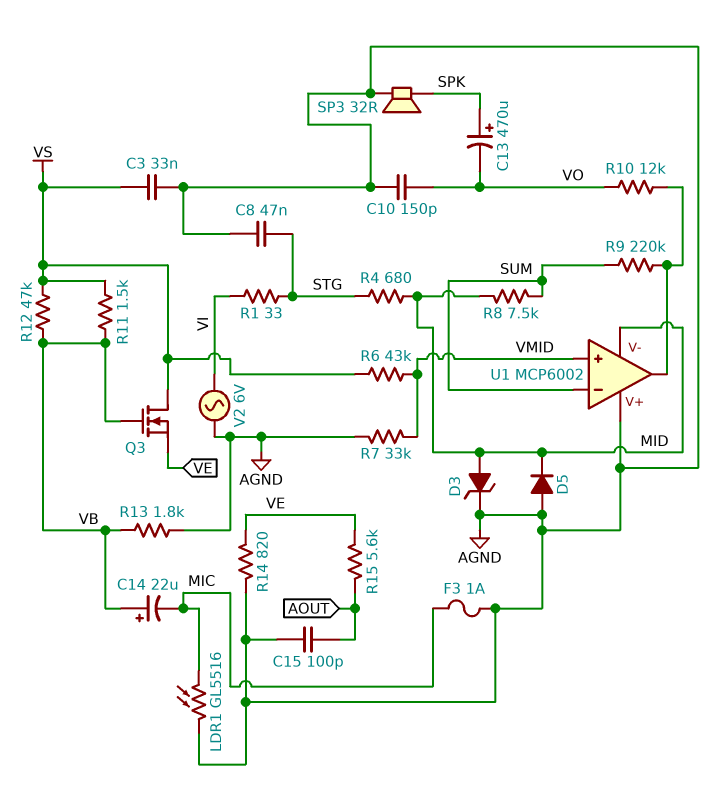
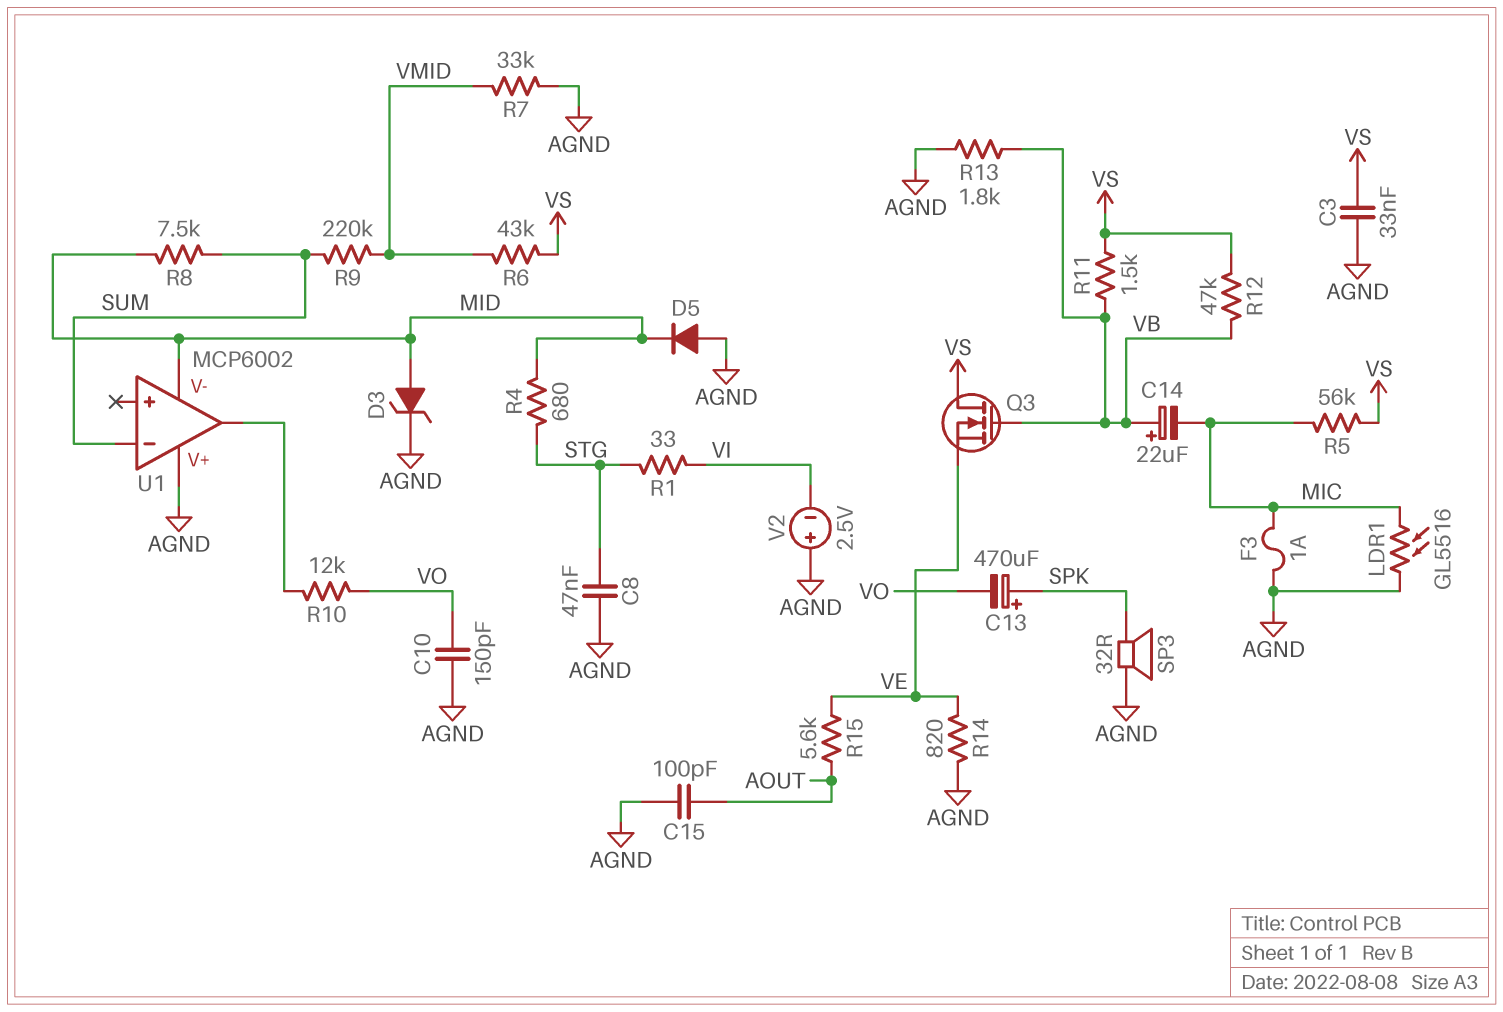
R5: none -> 56k (MIC, VS)
R9: 220k (SUM, U1/out) -> 220k (SUM, VMID)
U1 pin in+: VMID -> none
V2: AC 6V (AGND, VI) -> 2.5V (plus AGND, minus VI)

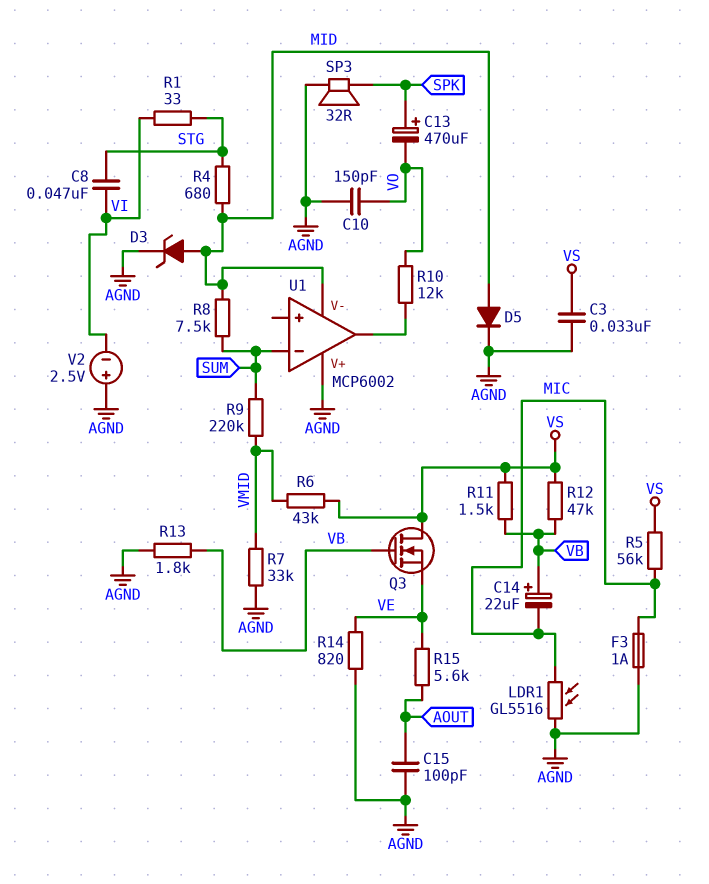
C8: 47nF (AGND, STG) -> 47nF (STG, VI)
D5: diode (A AGND, K MID) -> diode (A MID, K AGND)

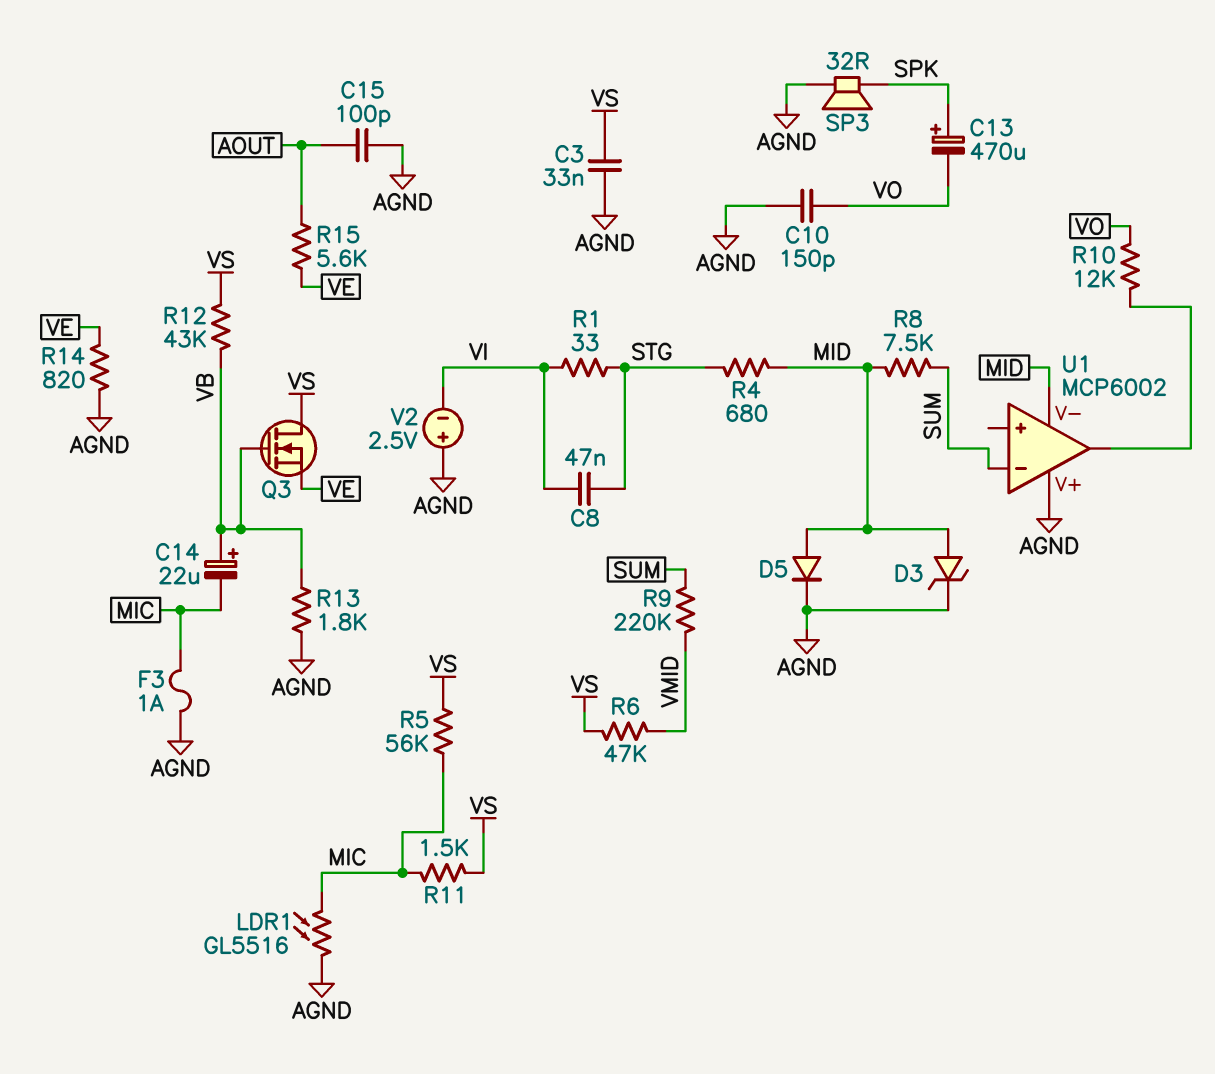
R6: 43k (VMID, VS) -> 47k (VMID, VS)
R7: 33k (AGND, VMID) -> none
R11: 1.5k (VB, VS) -> 1.5k (MIC, VS)
R12: 47k (VB, VS) -> 43k (VB, VS)

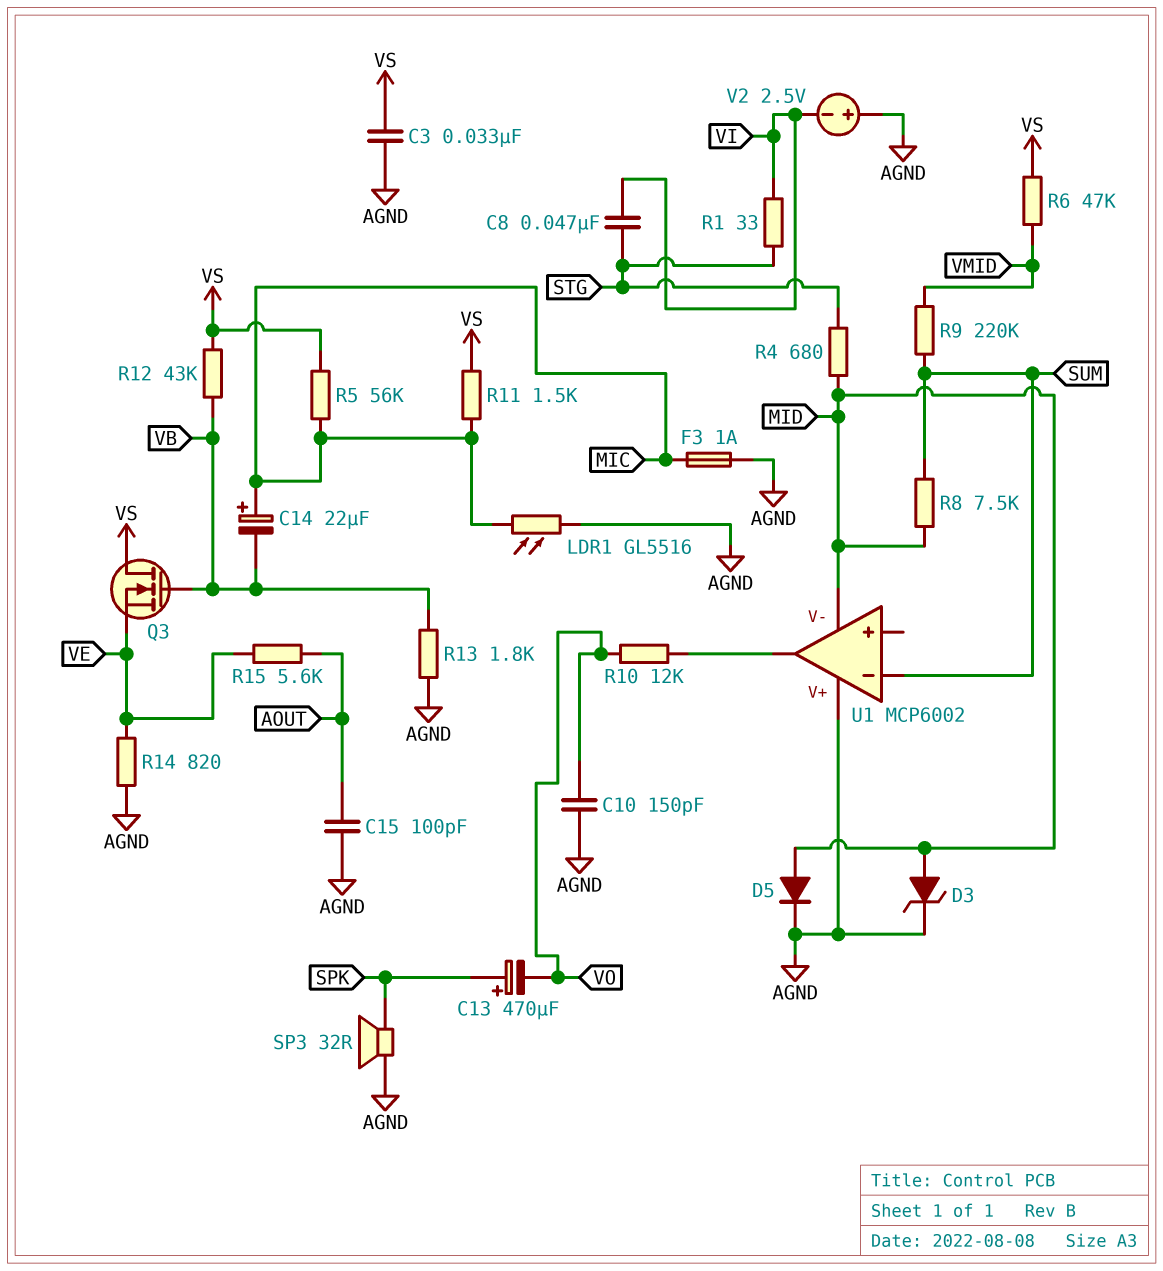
C14: 22uF (plus VB, minus MIC) -> 22uF (plus MIC, minus VB)

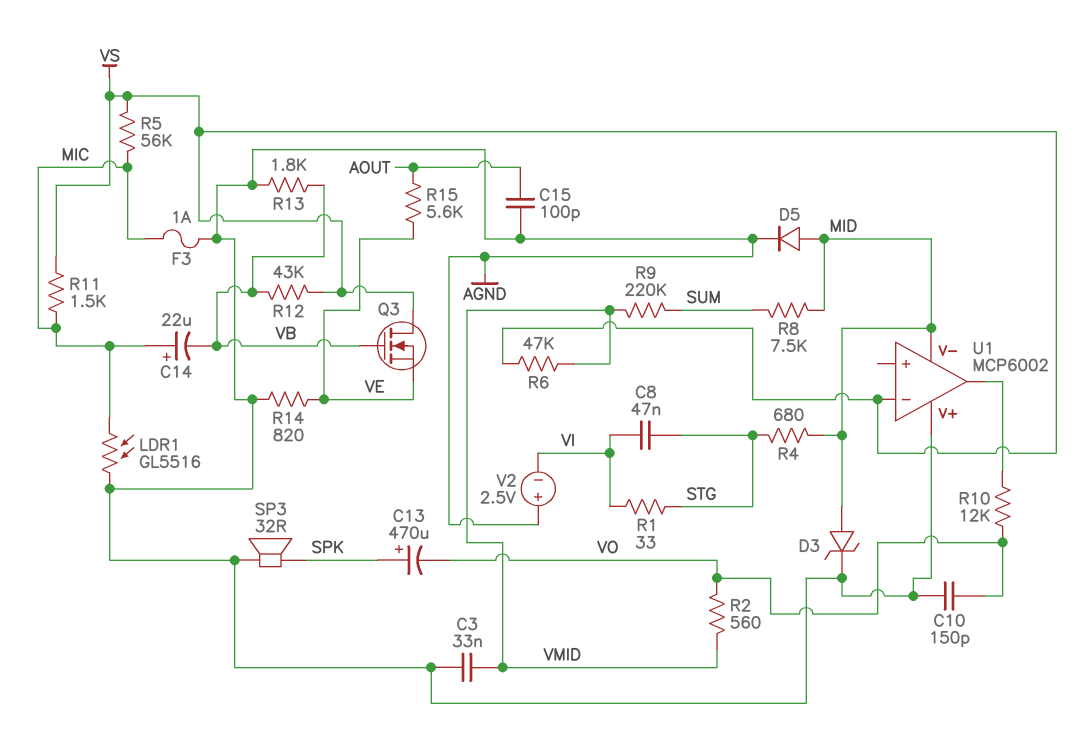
C3: 33nF (AGND, VS) -> 33nF (AGND, VMID)
R2: none -> 560 (VMID, VO)
U1 pin in-: SUM -> VS

